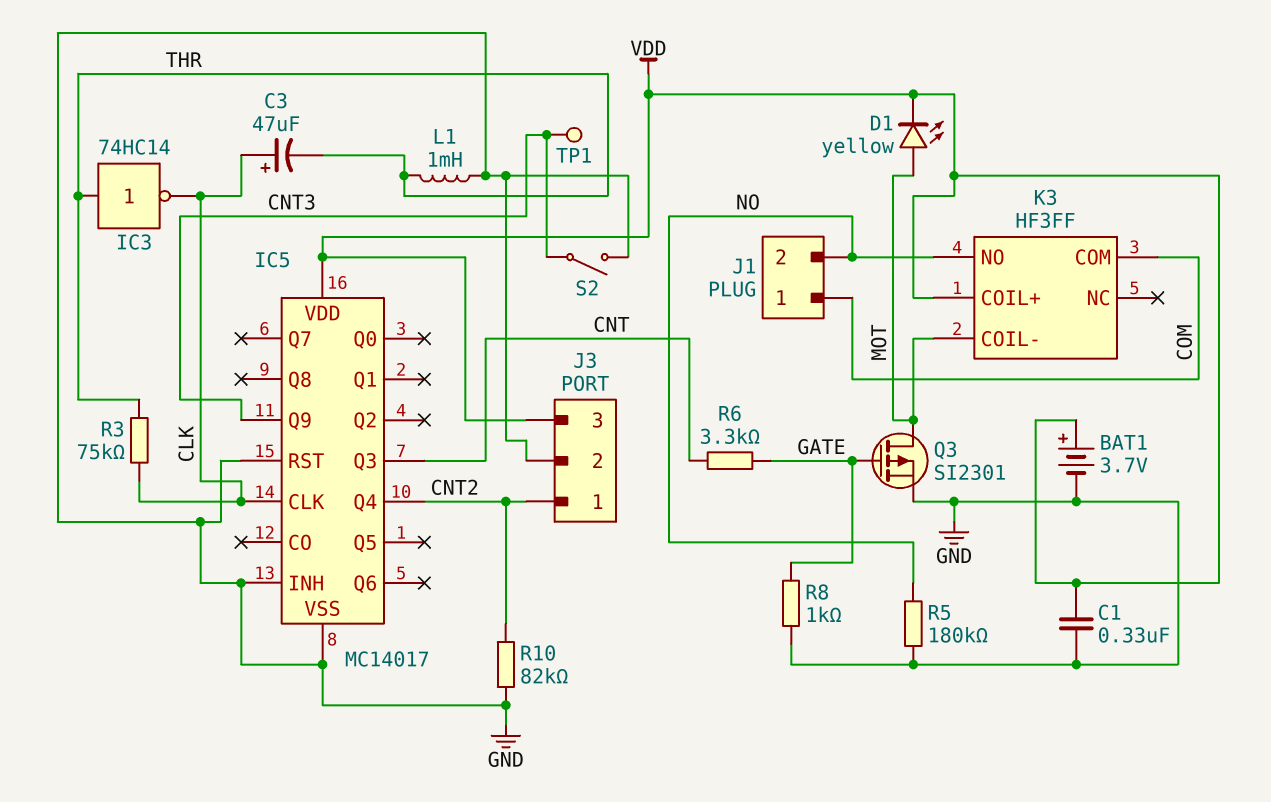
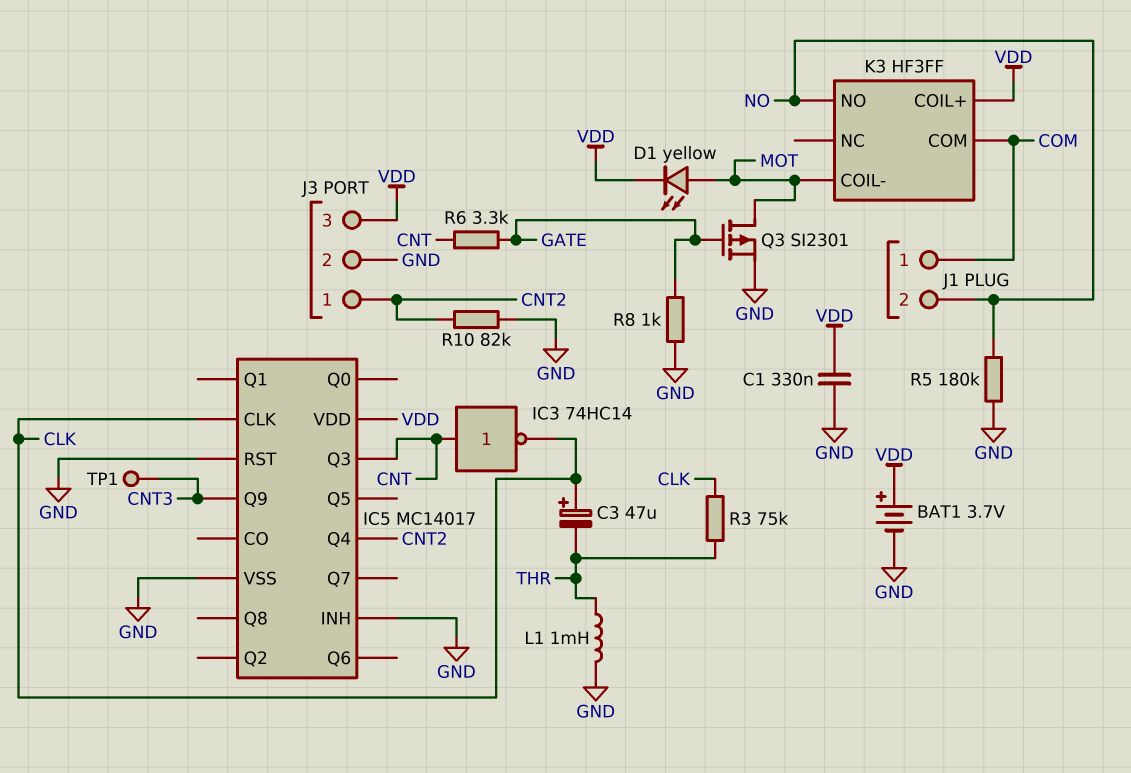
IC3: NOT 74HC14 (in THR, out CLK) -> NOT 74HC14 (in CNT, out CLK)
S2: switch (CNT3, GND) -> none

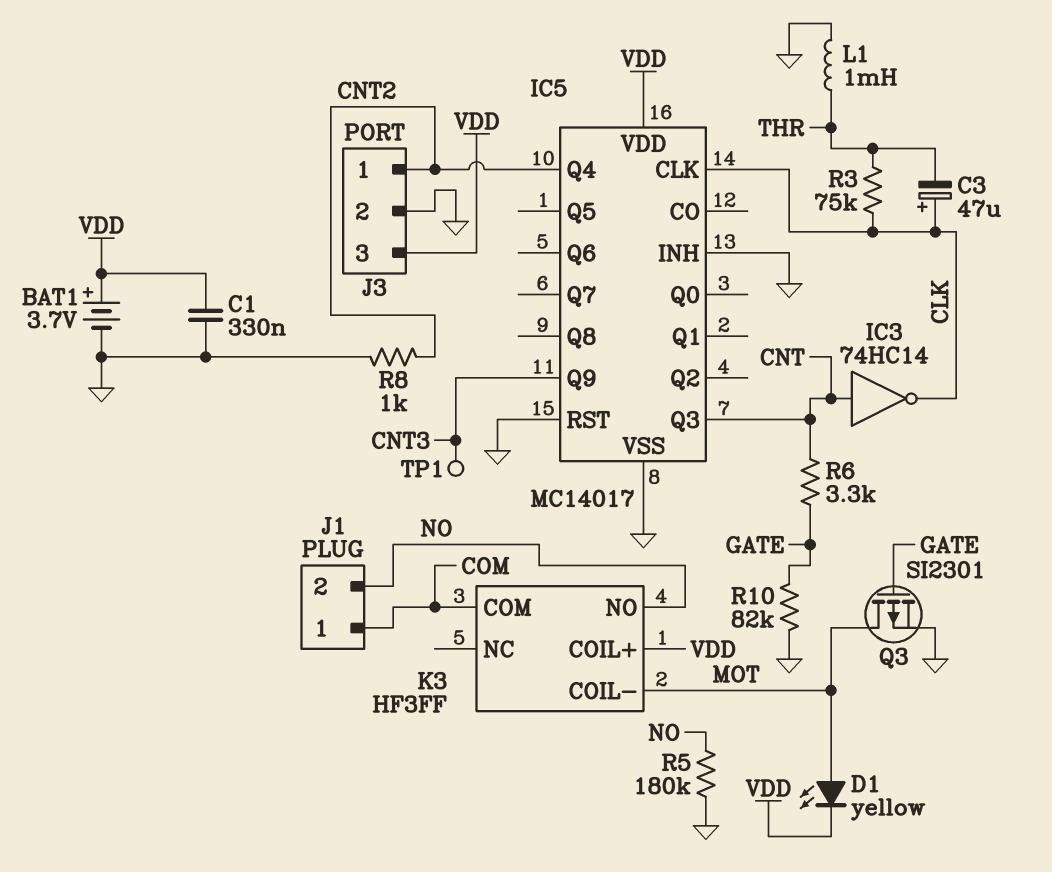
R8: 1k (GATE, GND) -> 1k (CNT2, GND)
R10: 82k (CNT2, GND) -> 82k (GATE, GND)

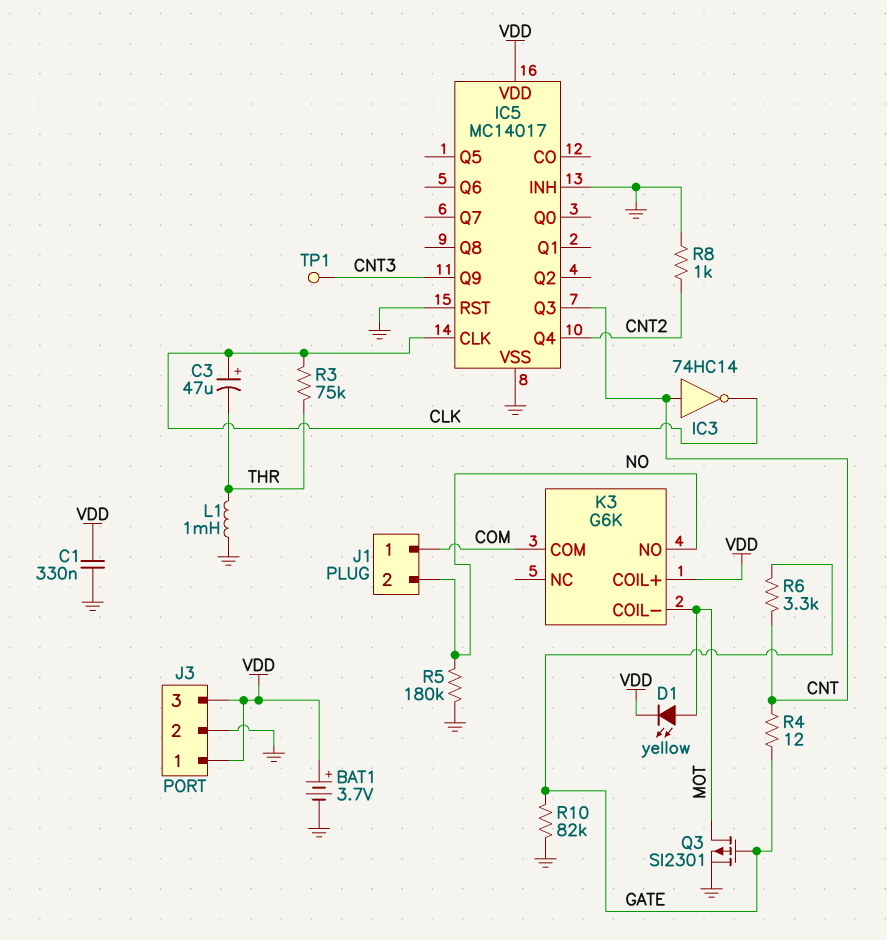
J3 pin 1: CNT2 -> VDD
K3: HF3FF -> G6K
R4: none -> 12 (CNT, GATE)

